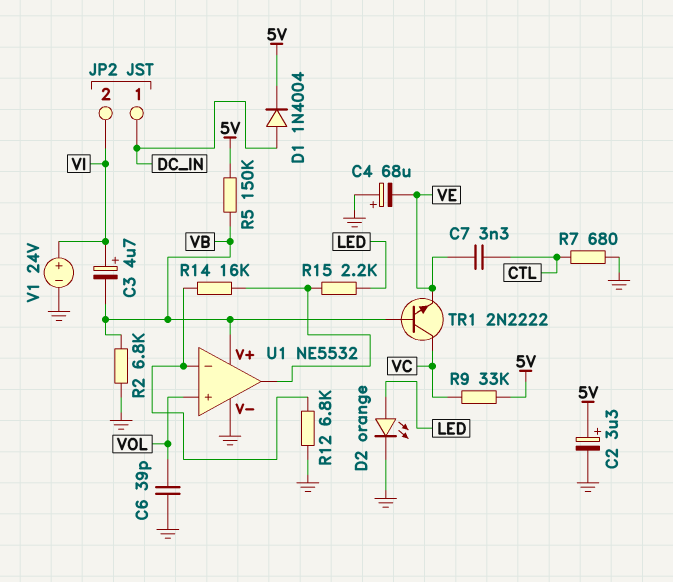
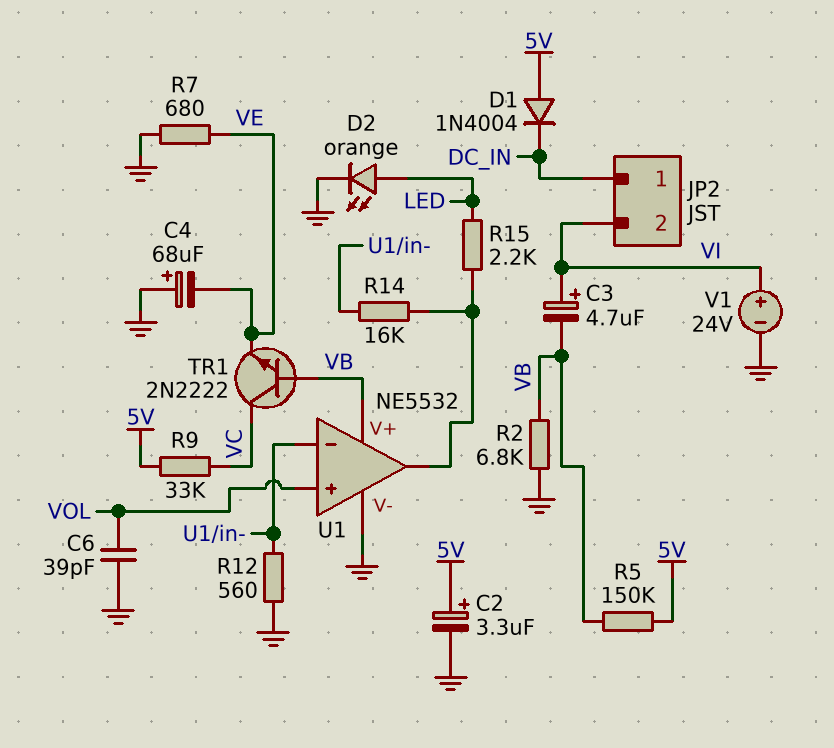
C7: 3.3nF (CTL, VE) -> none
D1: diode 1N4004 (A DC_IN, K 5V) -> diode 1N4004 (A 5V, K DC_IN)
R7: 680 (CTL, GND) -> 680 (GND, VE)
R12: 6.8k (GND, U1/in-) -> 560 (GND, U1/in-)

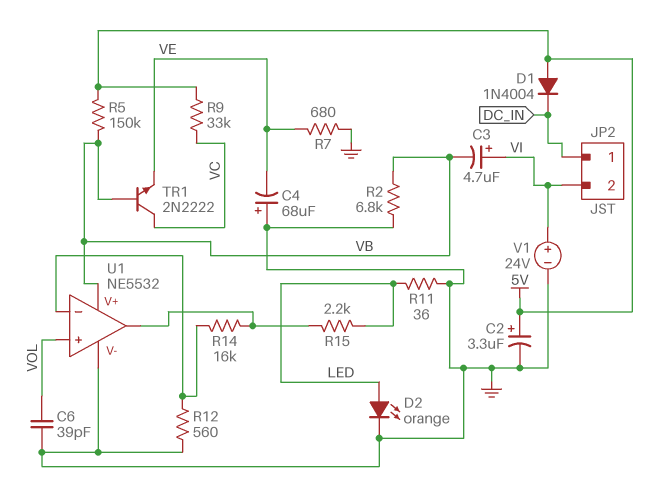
R11: none -> 36 (GND, LED)

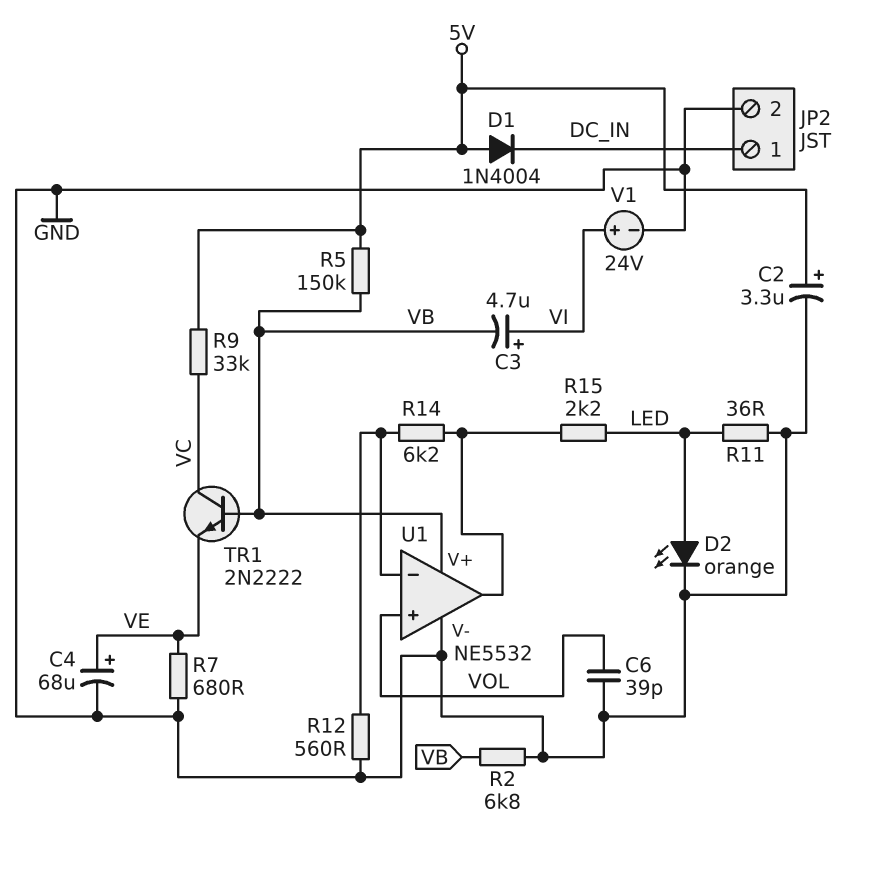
C4: 68uF (plus GND, minus VE) -> 68uF (plus VE, minus GND)
JP2 pin 2: VI -> GND
R14: 16k (U1/in-, U1/out) -> 6.2k (U1/in-, U1/out)

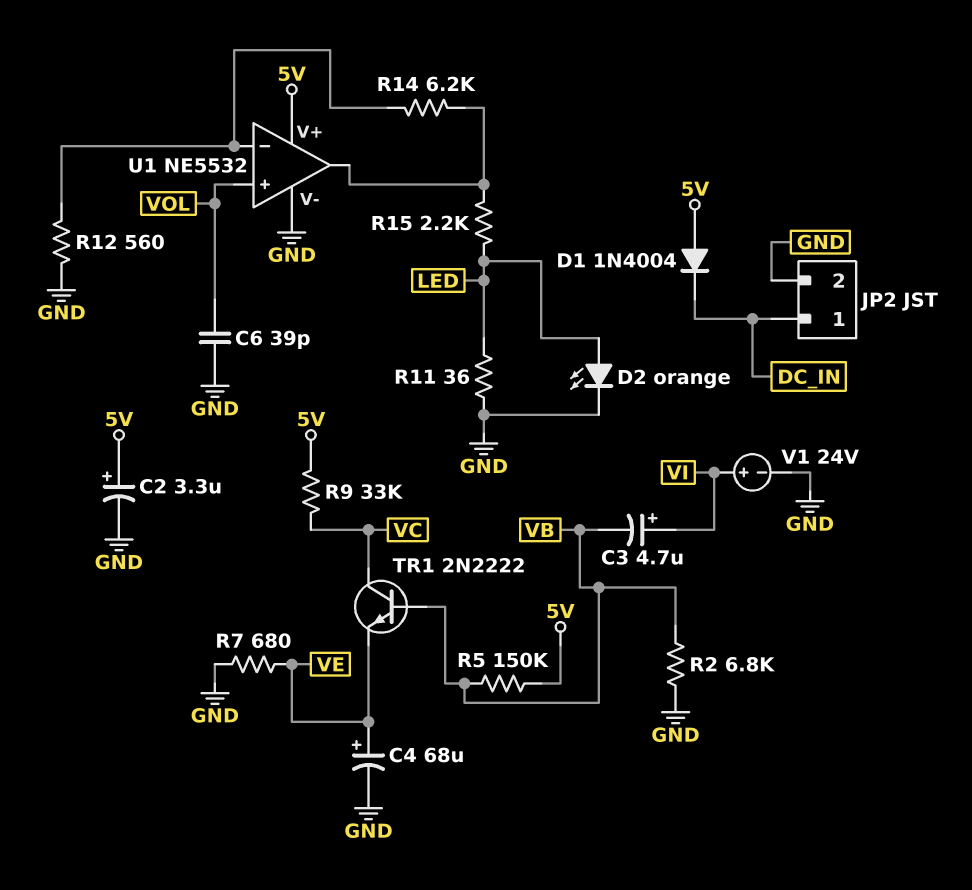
U1 pin V+: VB -> 5V

